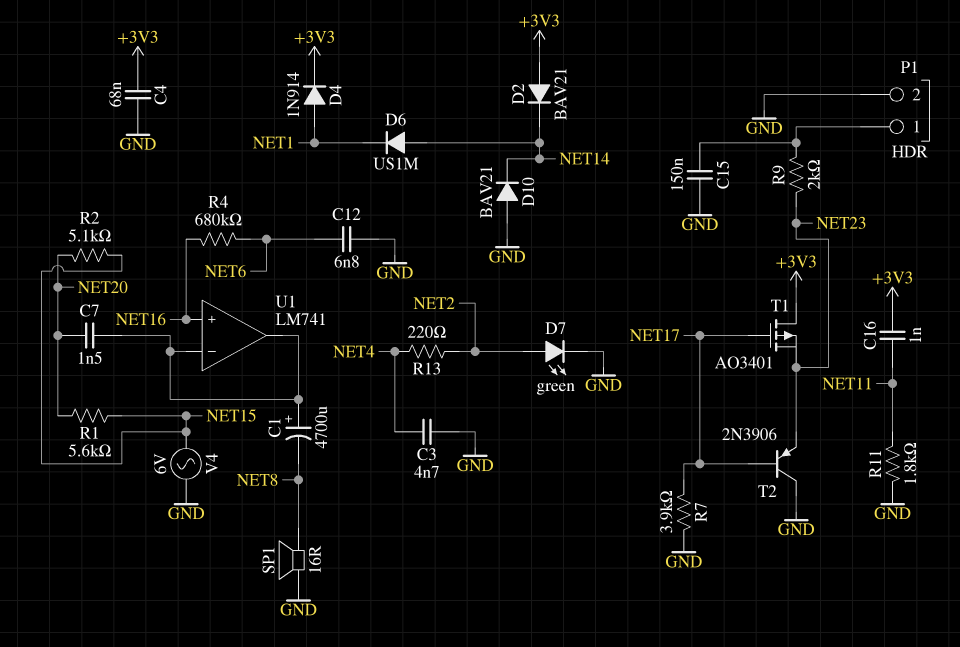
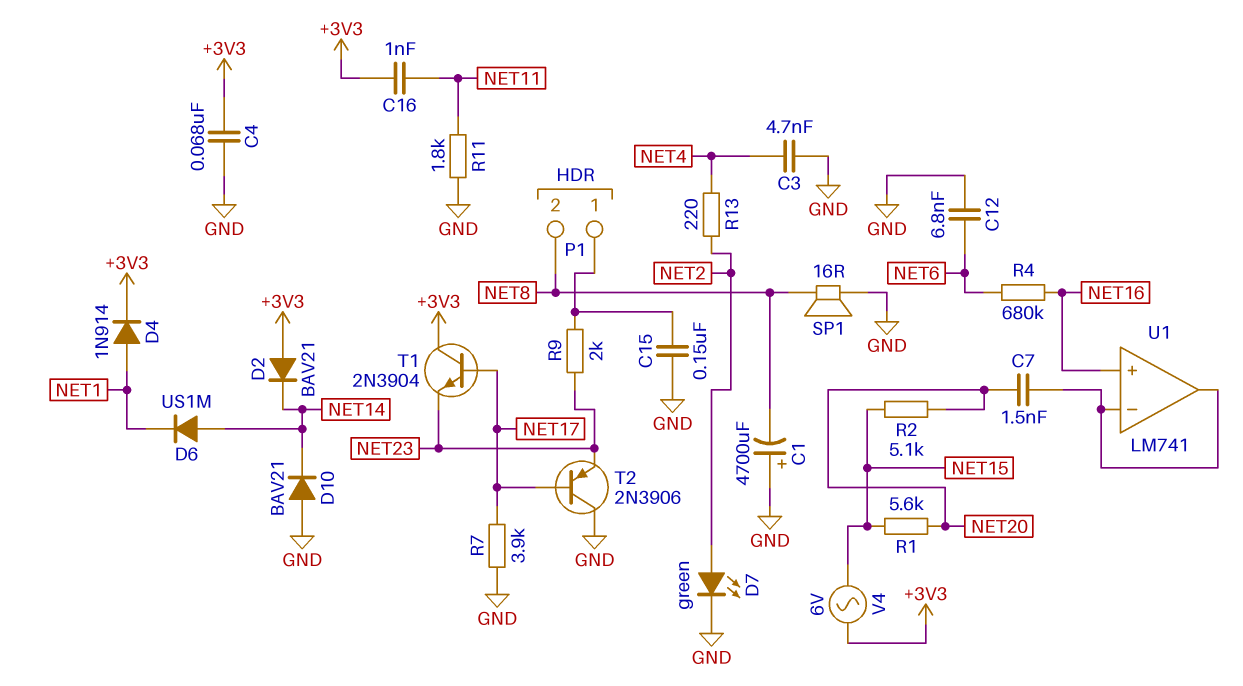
C1: 4700uF (plus U1/in-, minus NET8) -> 4700uF (plus GND, minus NET8)
P1 pin 2: GND -> NET8
T1: PMOS AO3401 (G NET17, D +3V3, S NET23) -> NPN 2N3904 (B NET17, C +3V3, E NET23)
V4: AC 6V (GND, NET15) -> AC 6V (+3V3, NET15)

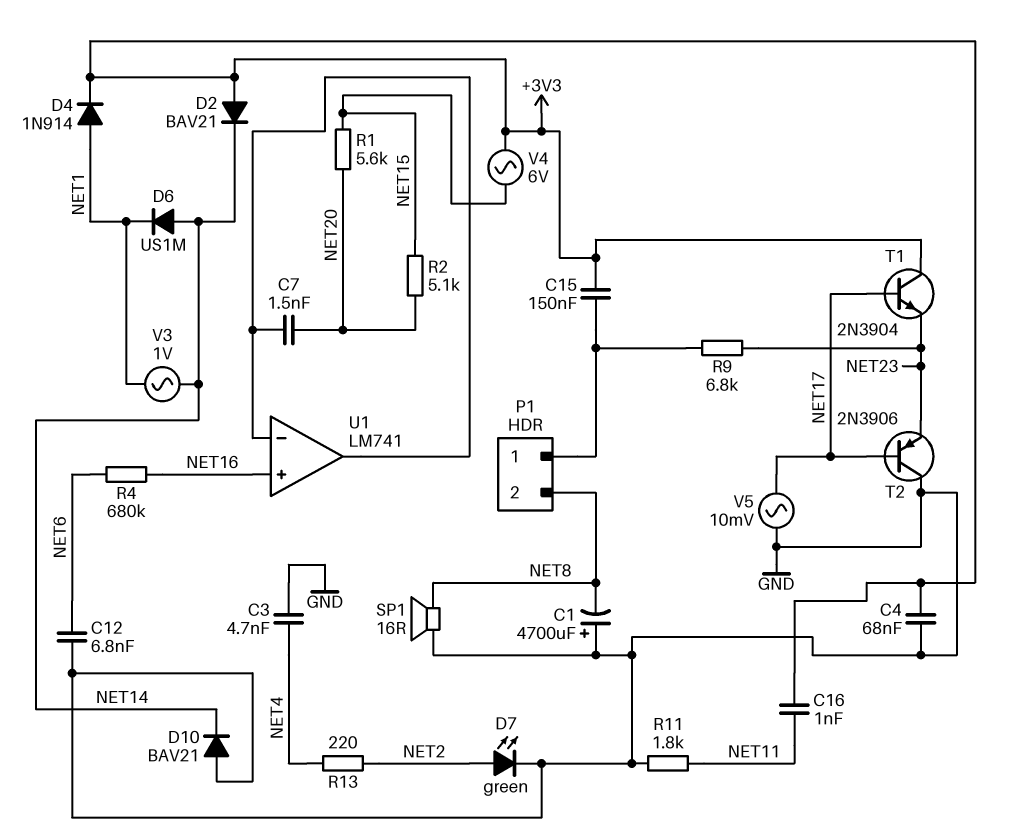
C15: 150nF (GND, P1/1) -> 150nF (+3V3, P1/1)
R7: 3.9k (GND, NET17) -> none
R9: 2k (NET23, P1/1) -> 6.8k (NET23, P1/1)
V3: none -> AC 1V (NET1, NET14)
V5: none -> AC 10mV (GND, NET17)

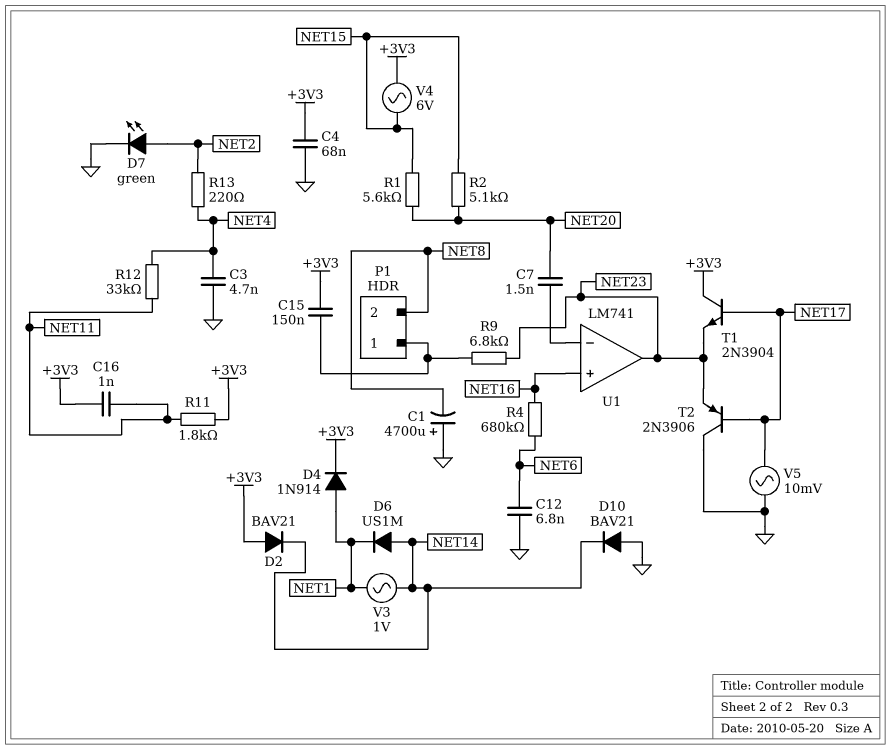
R11: 1.8k (GND, NET11) -> 1.8k (+3V3, NET11)
R12: none -> 33k (NET4, NET11)
SP1: speaker 16R (GND, NET8) -> none
U1 pin out: U1/in- -> NET23

